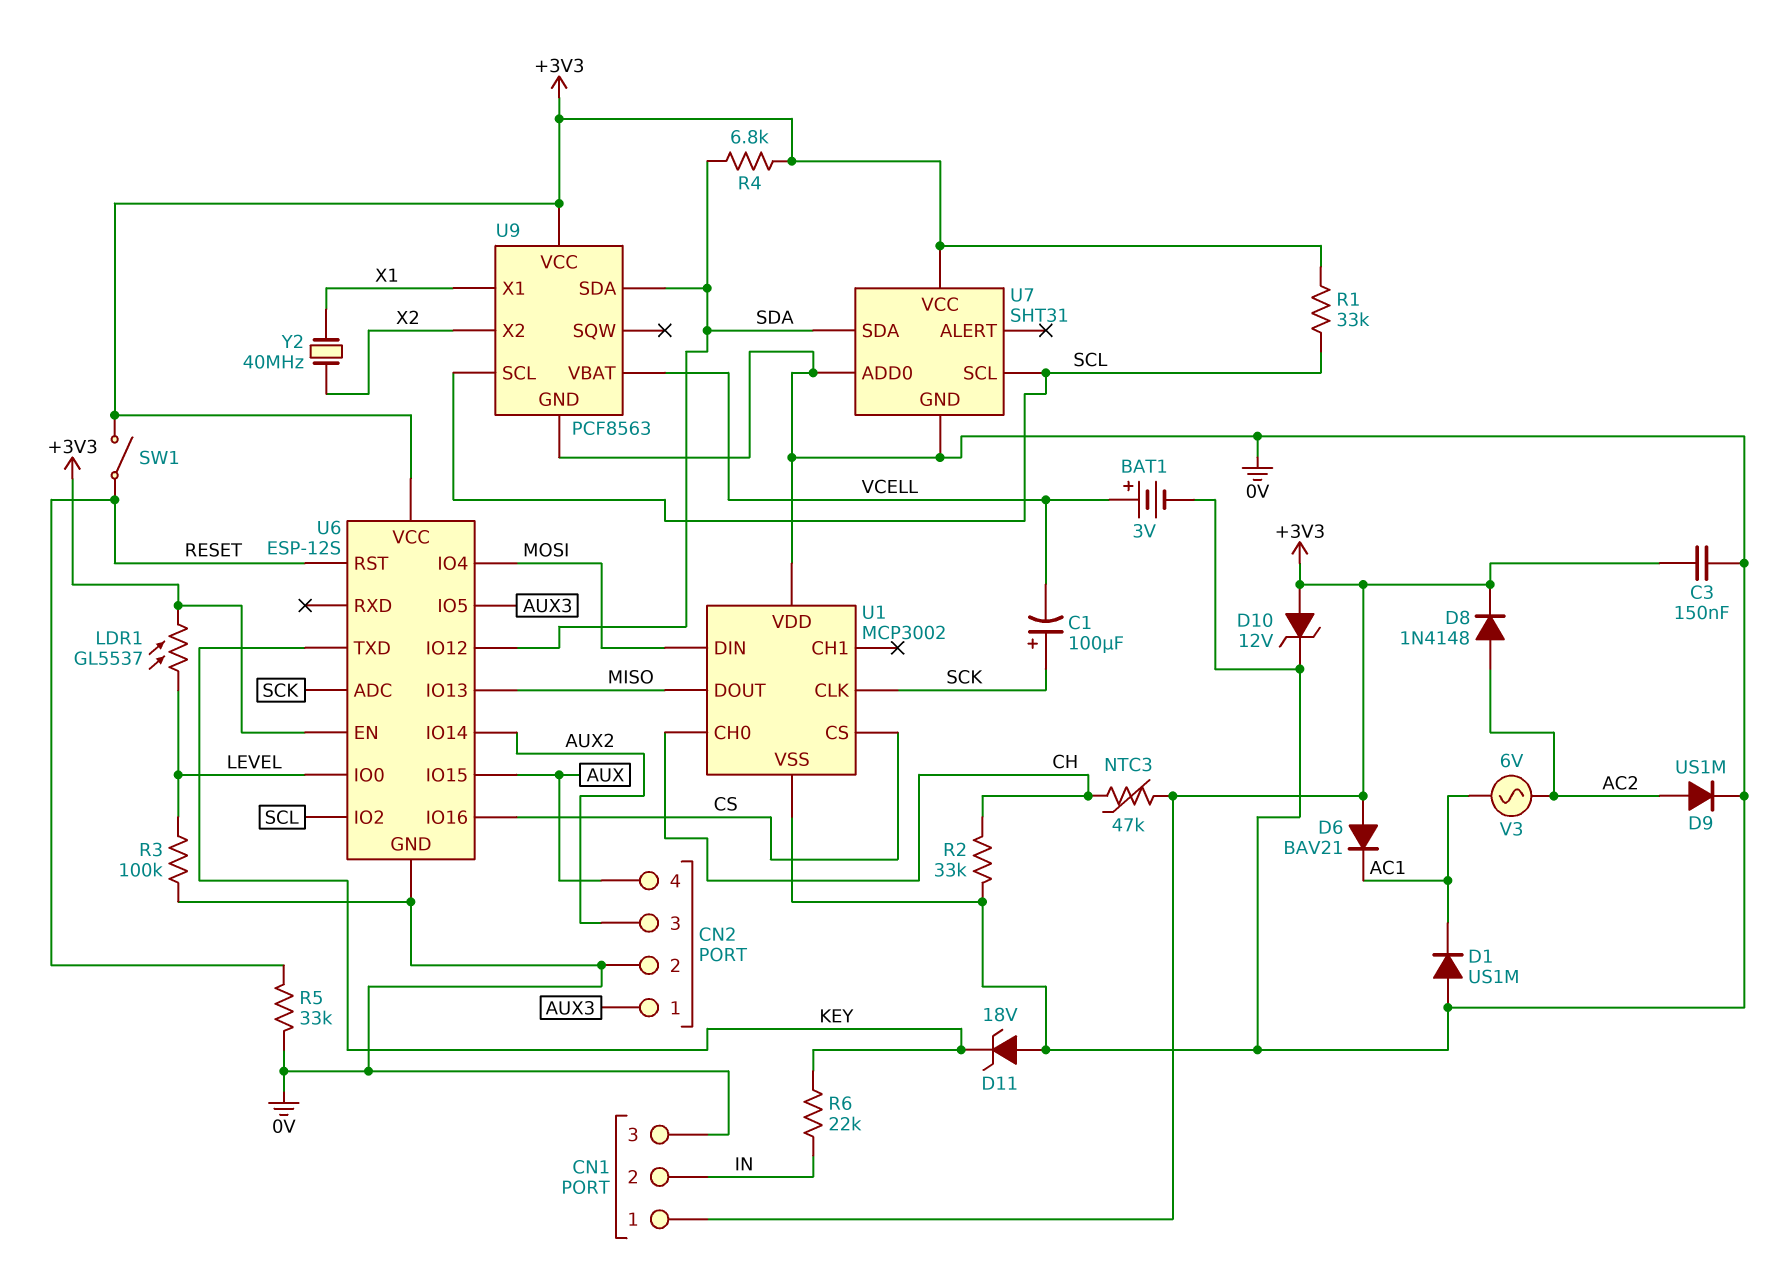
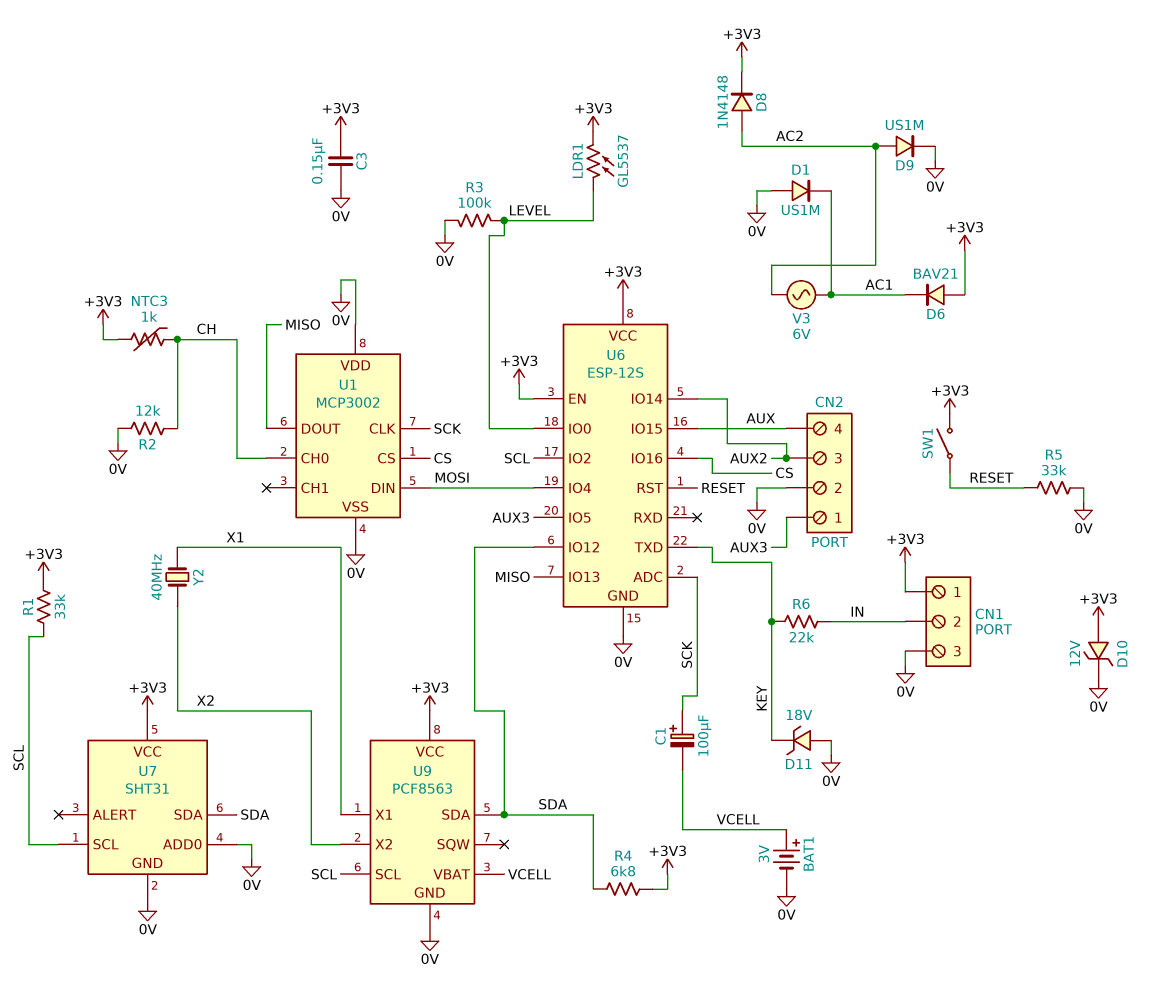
NTC3: 47k (+3V3, CH) -> 1k (+3V3, CH)
R2: 33k (0V, CH) -> 12k (0V, CH)

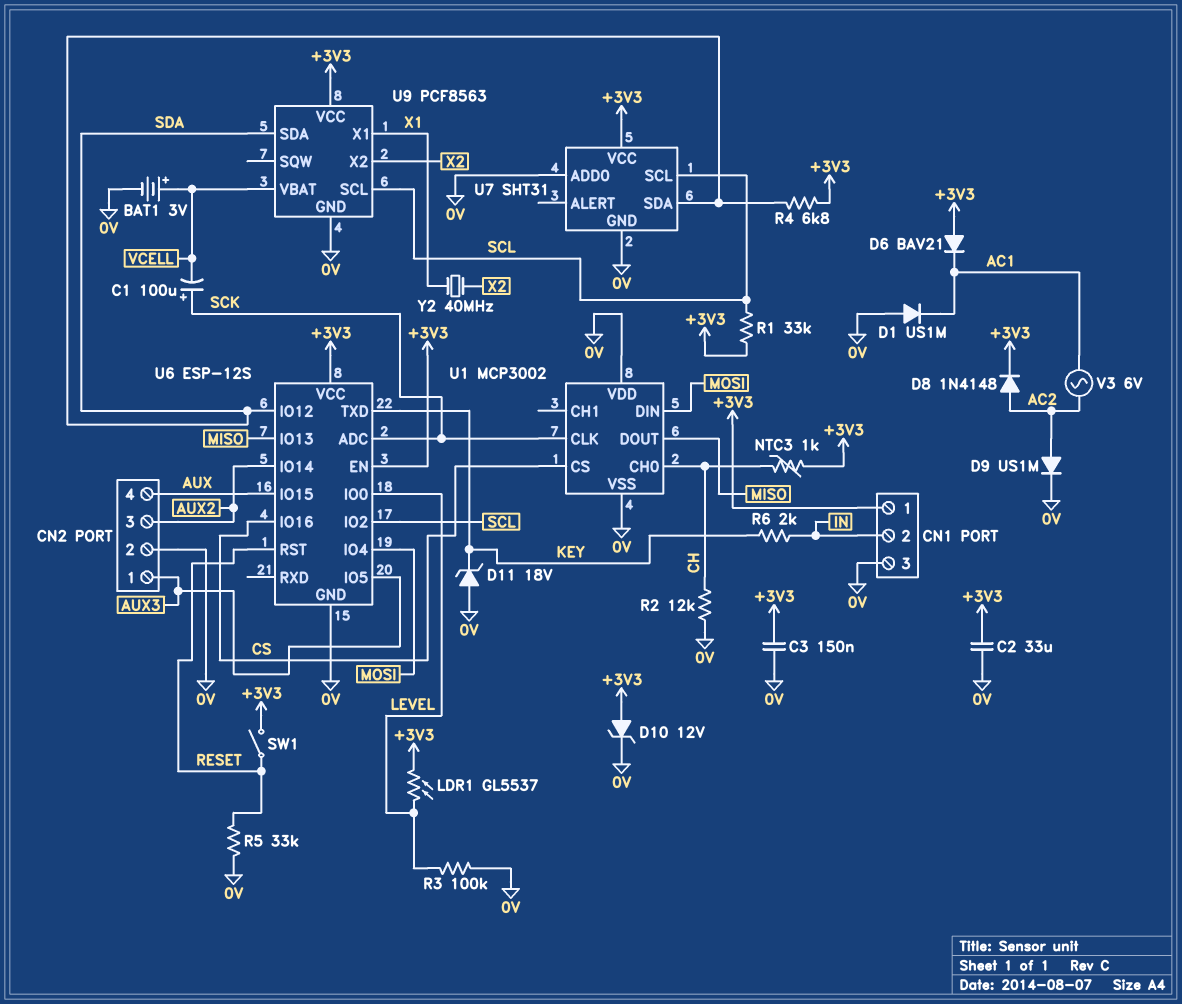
C2: none -> 33uF (+3V3, 0V)
R6: 22k (IN, KEY) -> 2k (IN, KEY)

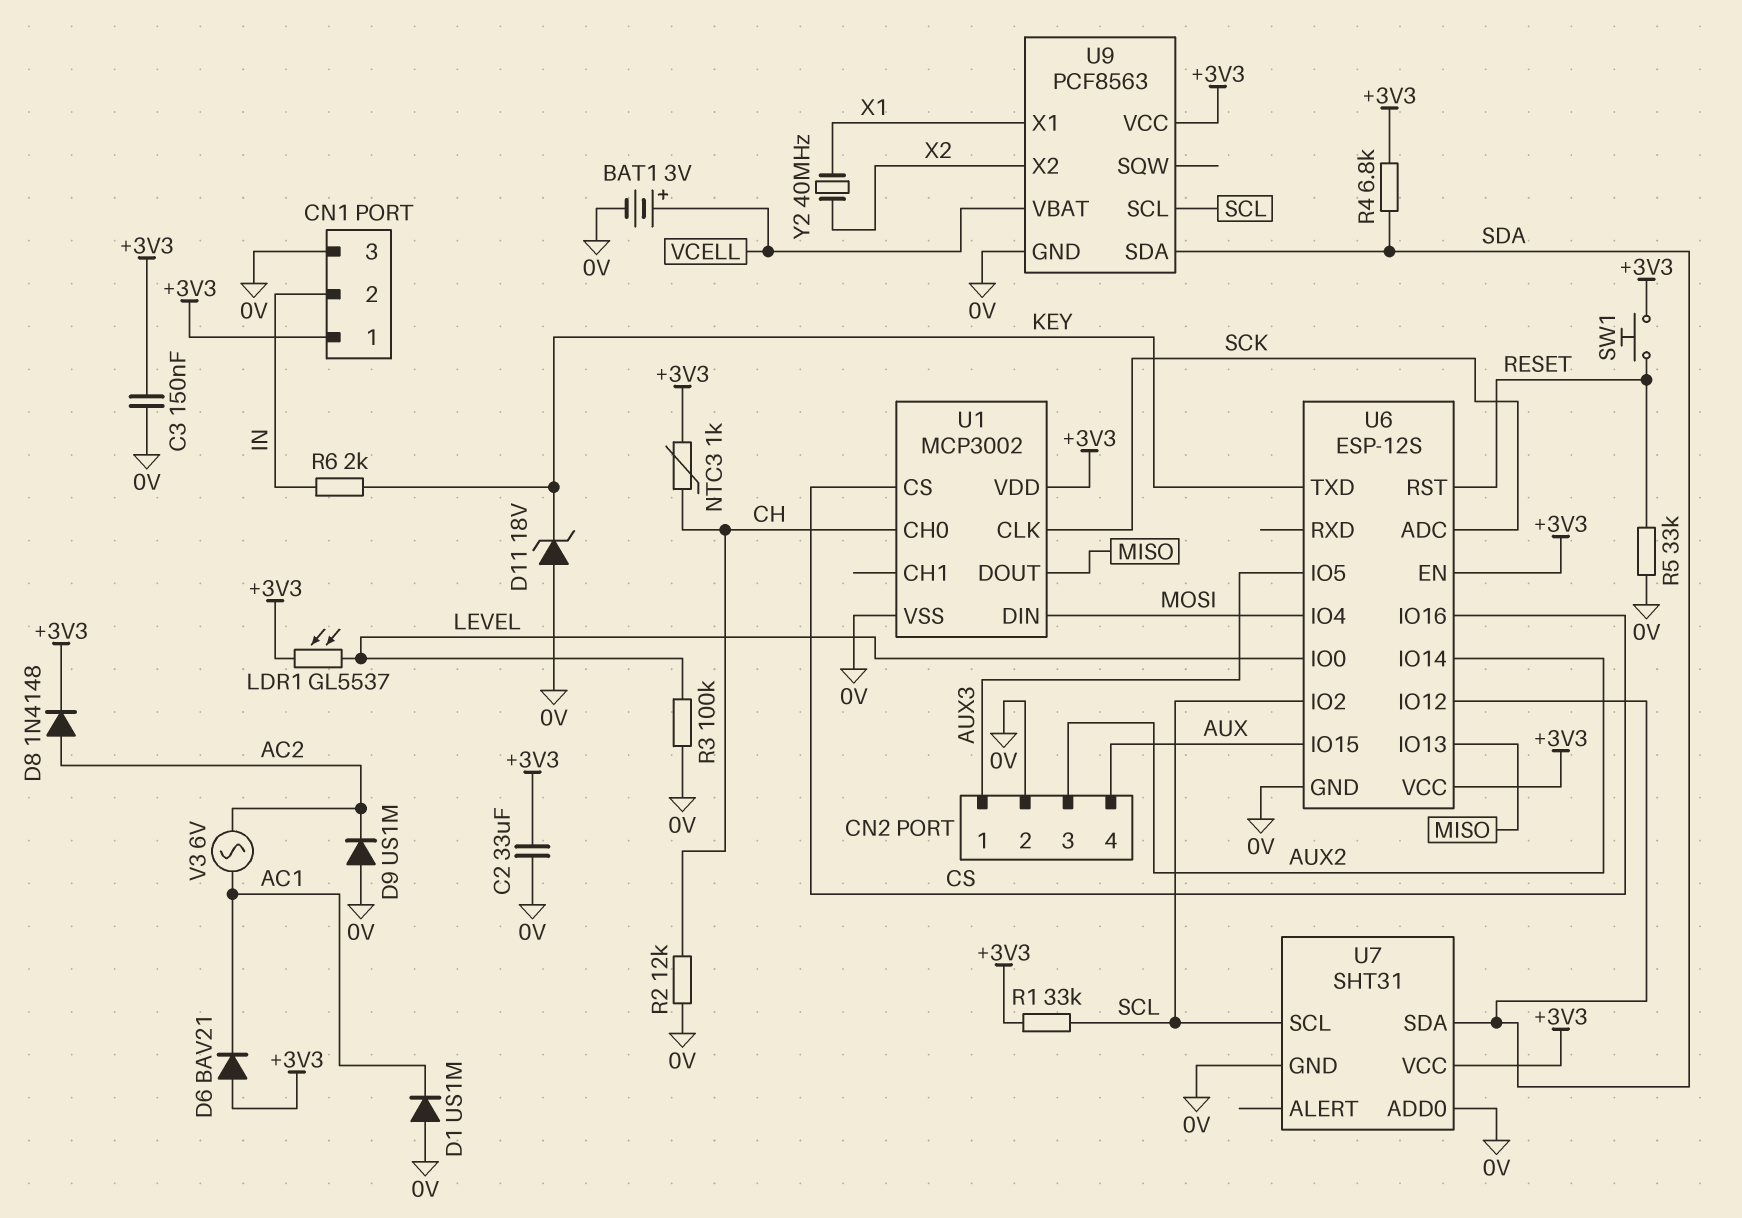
C1: 100uF (plus SCK, minus VCELL) -> none
D9: diode US1M (A AC2, K 0V) -> diode US1M (A 0V, K AC2)
D10: zener 12V (A +3V3, K 0V) -> none
SW1: switch (+3V3, RESET) -> button (+3V3, RESET)
U1 pin VDD: 0V -> +3V3

